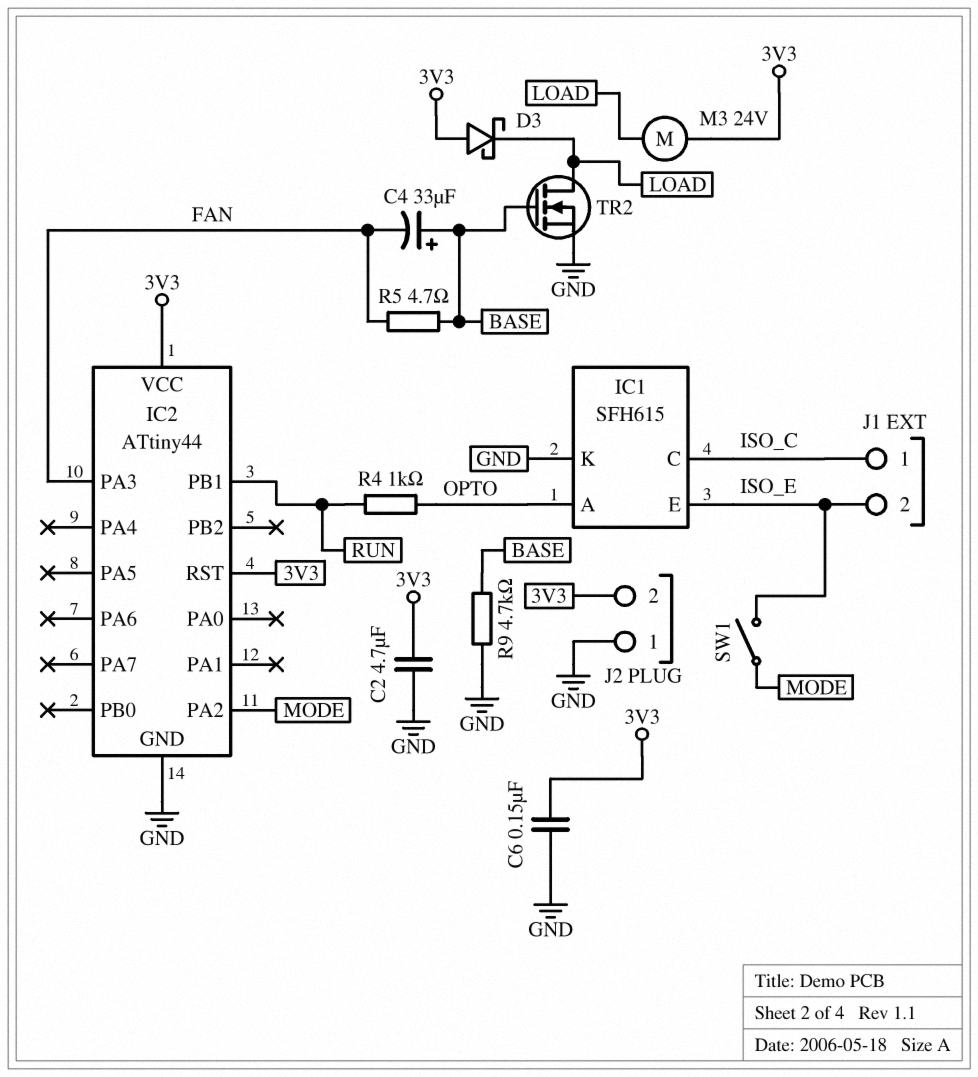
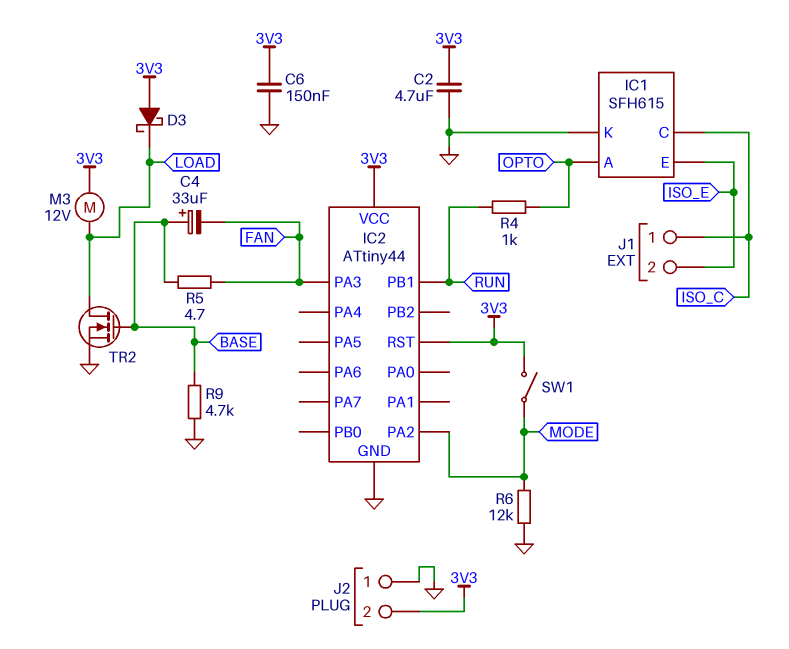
M3: motor 24V (3V3, LOAD) -> motor 12V (3V3, LOAD)
R6: none -> 12k (GND, MODE)
SW1: switch (ISO_E, MODE) -> switch (3V3, MODE)

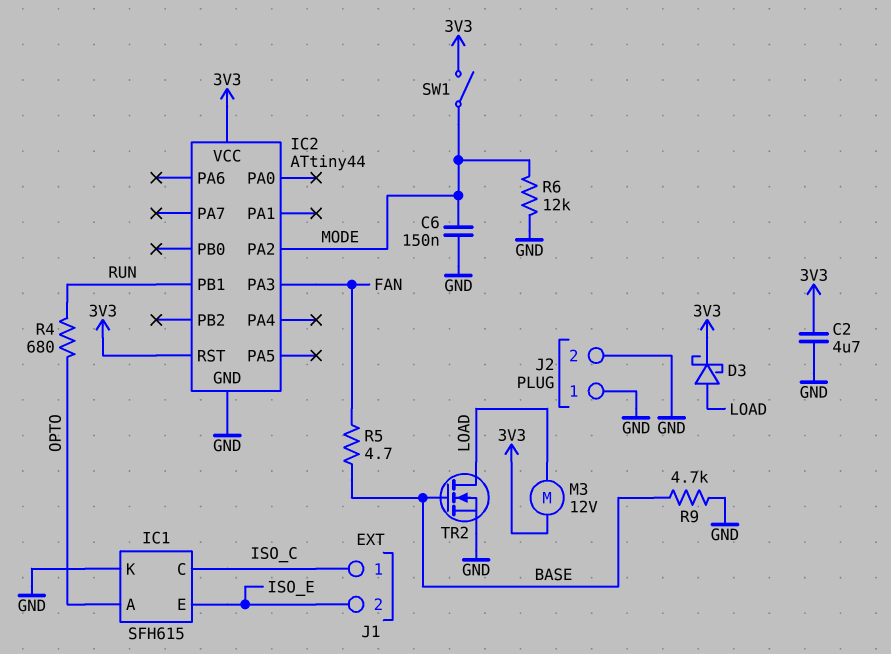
C4: 33uF (plus BASE, minus FAN) -> none
C6: 150nF (3V3, GND) -> 150nF (GND, MODE)
D3: schottky (A 3V3, K LOAD) -> schottky (A LOAD, K 3V3)
J2 pin 2: 3V3 -> GND
R4: 1k (OPTO, RUN) -> 680 (OPTO, RUN)

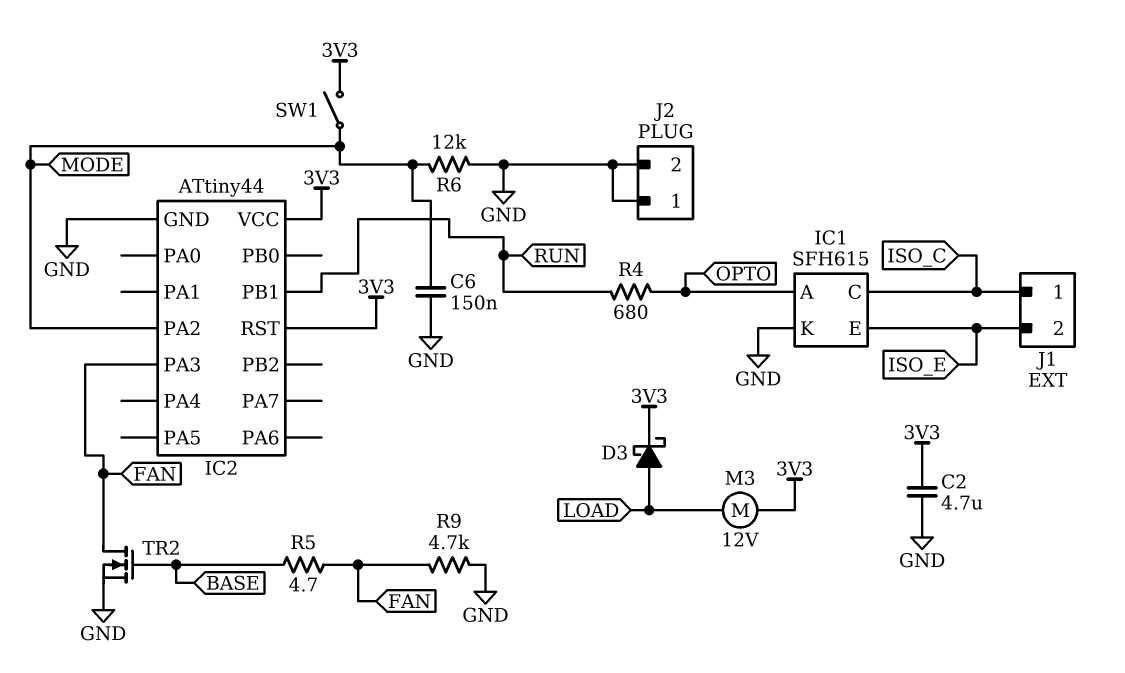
R9: 4.7k (BASE, GND) -> 4.7k (FAN, GND)
TR2: NMOS (G BASE, D LOAD, S GND) -> NMOS (G BASE, D FAN, S GND)

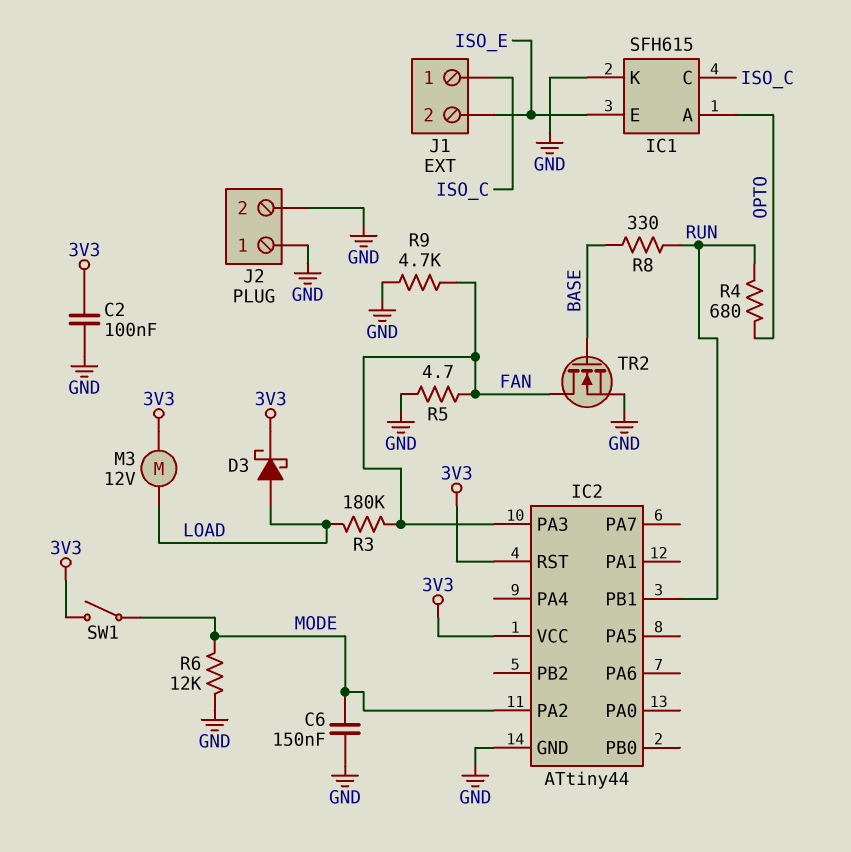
C2: 4.7uF (3V3, GND) -> 100nF (3V3, GND)
R3: none -> 180k (FAN, LOAD)
R5: 4.7 (BASE, FAN) -> 4.7 (FAN, GND)
R8: none -> 330 (BASE, RUN)

